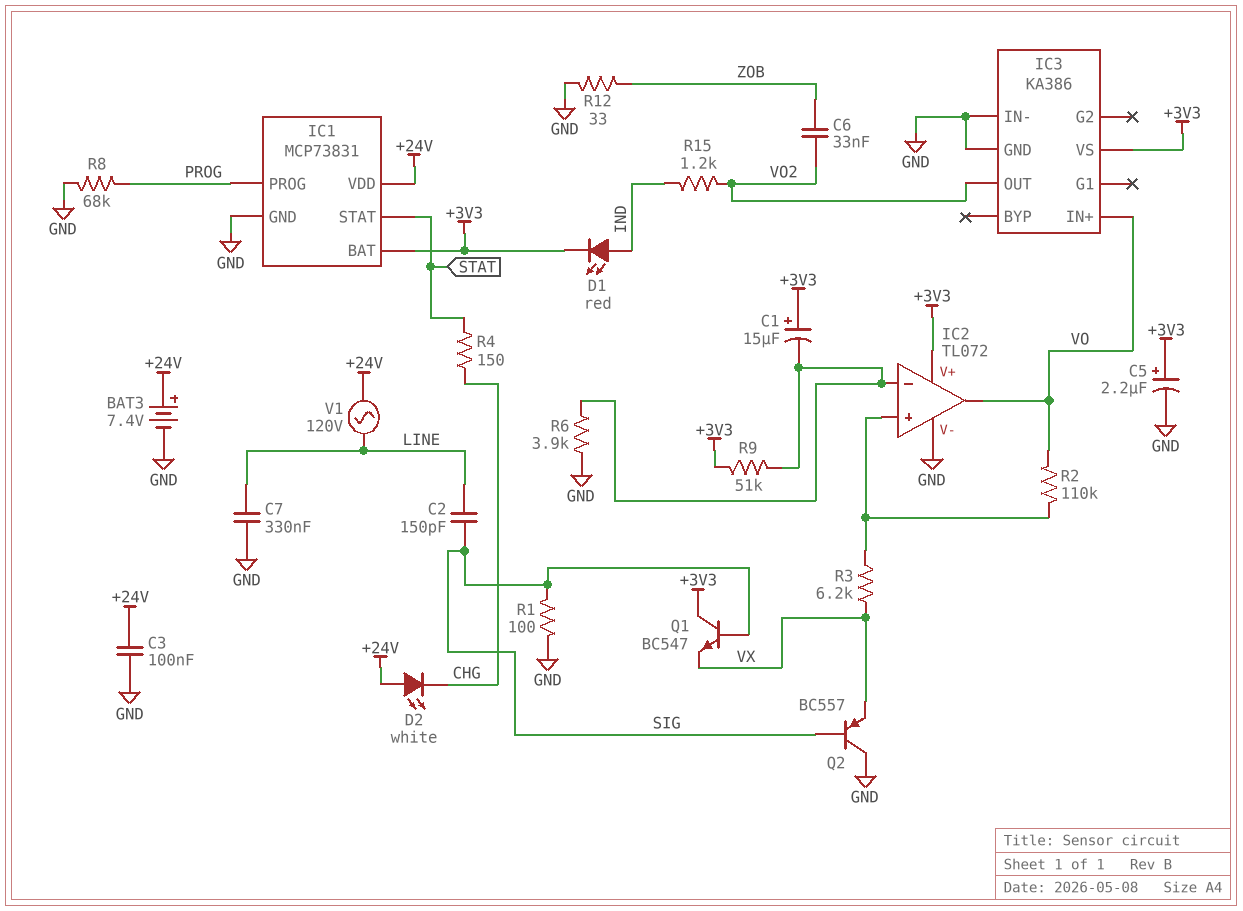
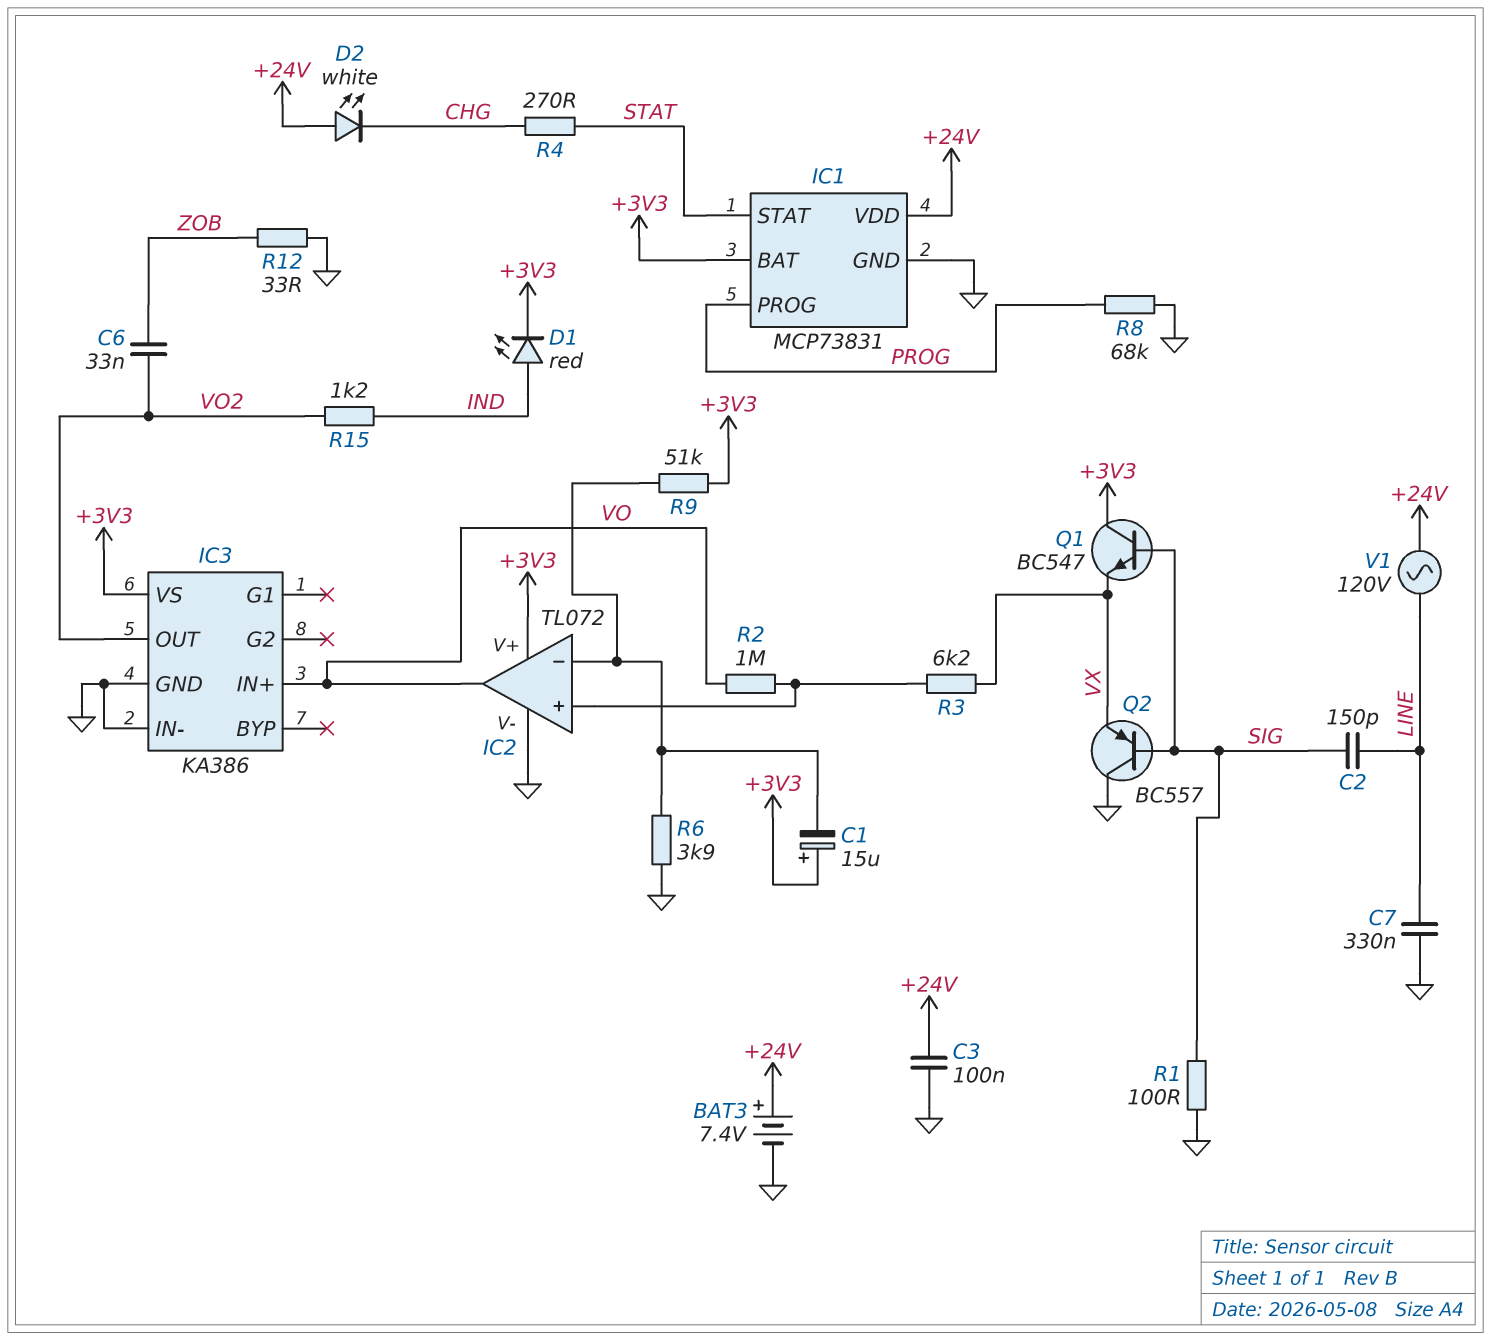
C5: 2.2uF (plus +3V3, minus GND) -> none
R2: 110k (IC2/in+, VO) -> 1M (IC2/in+, VO)
R4: 150 (CHG, STAT) -> 270 (CHG, STAT)

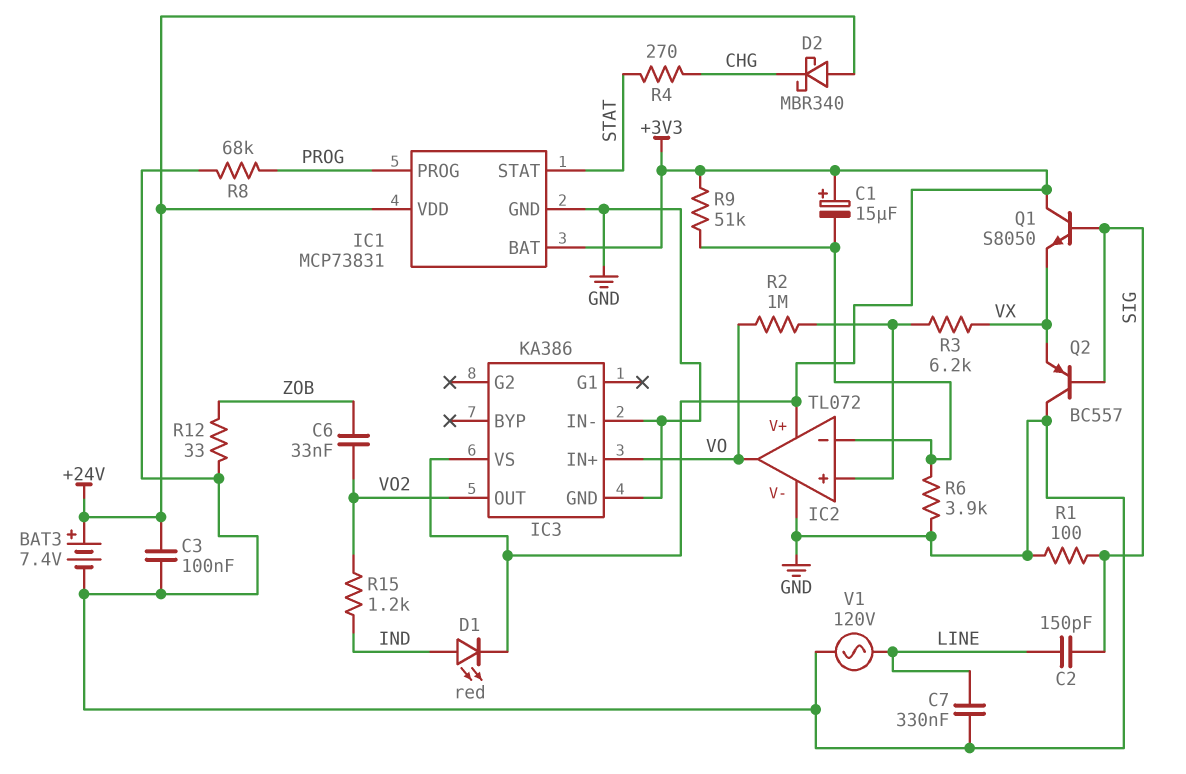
D2: LED white (A +24V, K CHG) -> schottky MBR340 (A +24V, K CHG)
Q1: NPN BC547 (B SIG, C +3V3, E VX) -> NPN S8050 (B SIG, C +3V3, E VX)
V1: AC 120V (+24V, LINE) -> AC 120V (GND, LINE)

